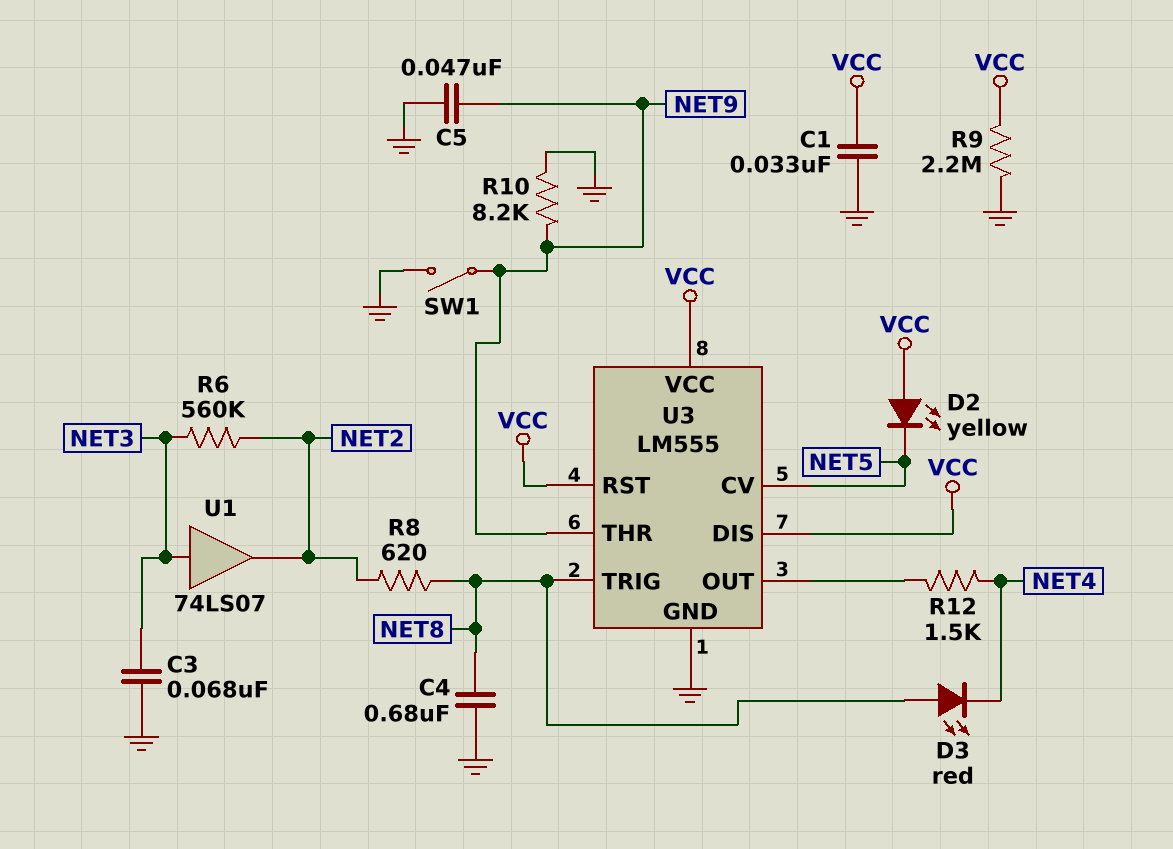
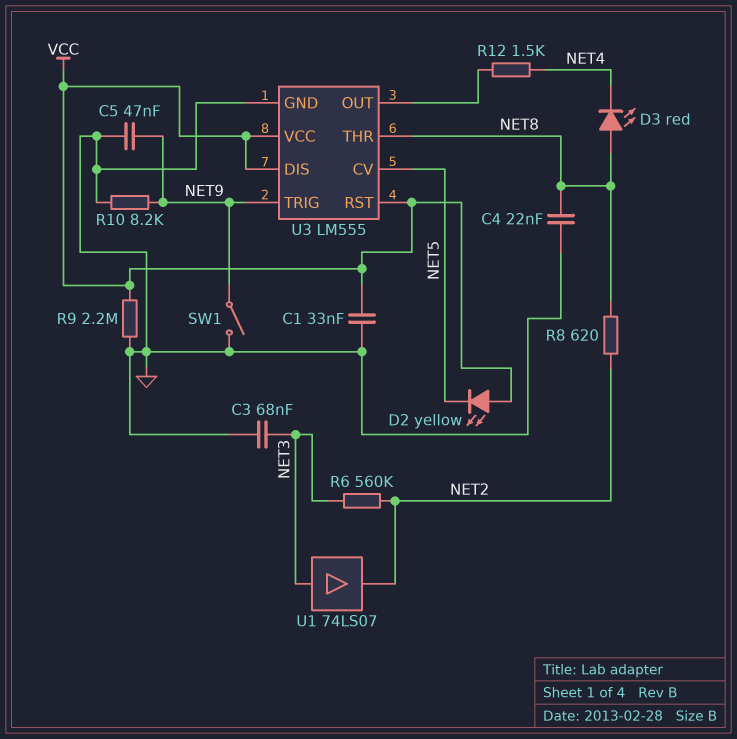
C4: 680nF (GND, NET8) -> 22nF (GND, NET8)
U3 pin THR: NET9 -> NET8
U3 pin TRIG: NET8 -> NET9

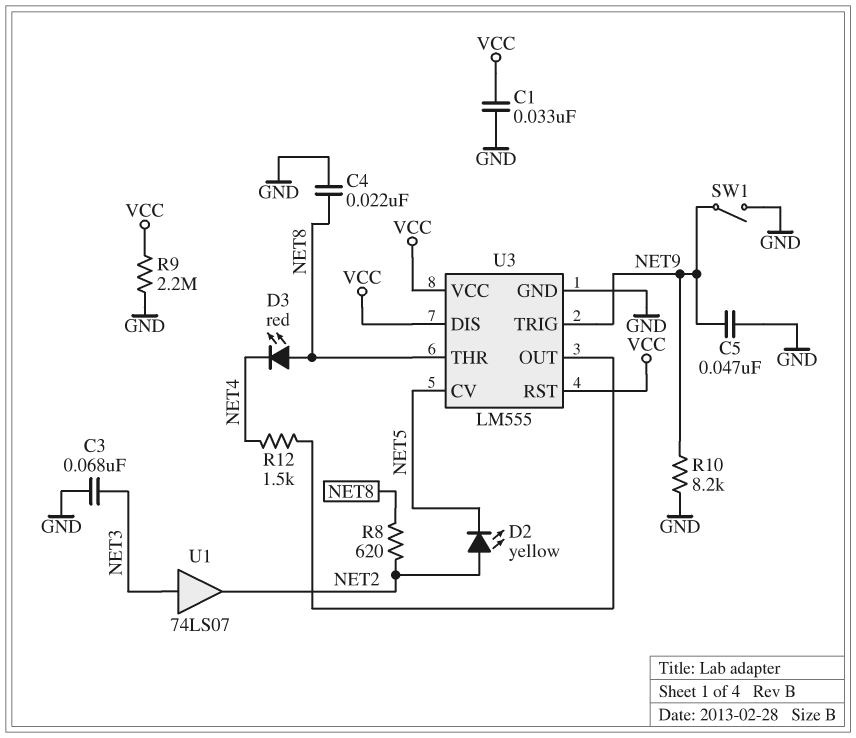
D2: LED yellow (A VCC, K NET5) -> LED yellow (A NET2, K NET5)
R6: 560k (NET2, NET3) -> none

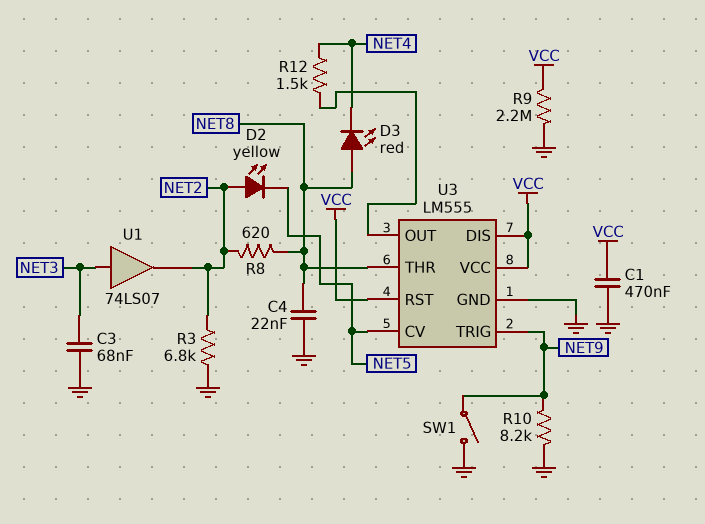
C1: 33nF (GND, VCC) -> 470nF (GND, VCC)
C5: 47nF (GND, NET9) -> none
R3: none -> 6.8k (GND, NET2)

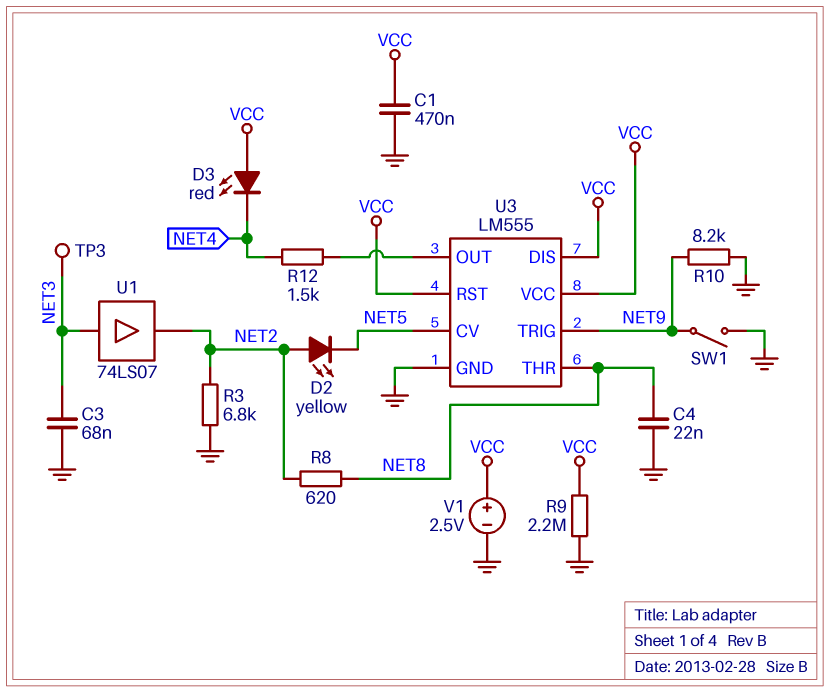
D3: LED red (A NET8, K NET4) -> LED red (A VCC, K NET4)
TP3: none -> test point (NET3)
V1: none -> 2.5V (plus VCC, minus GND)

